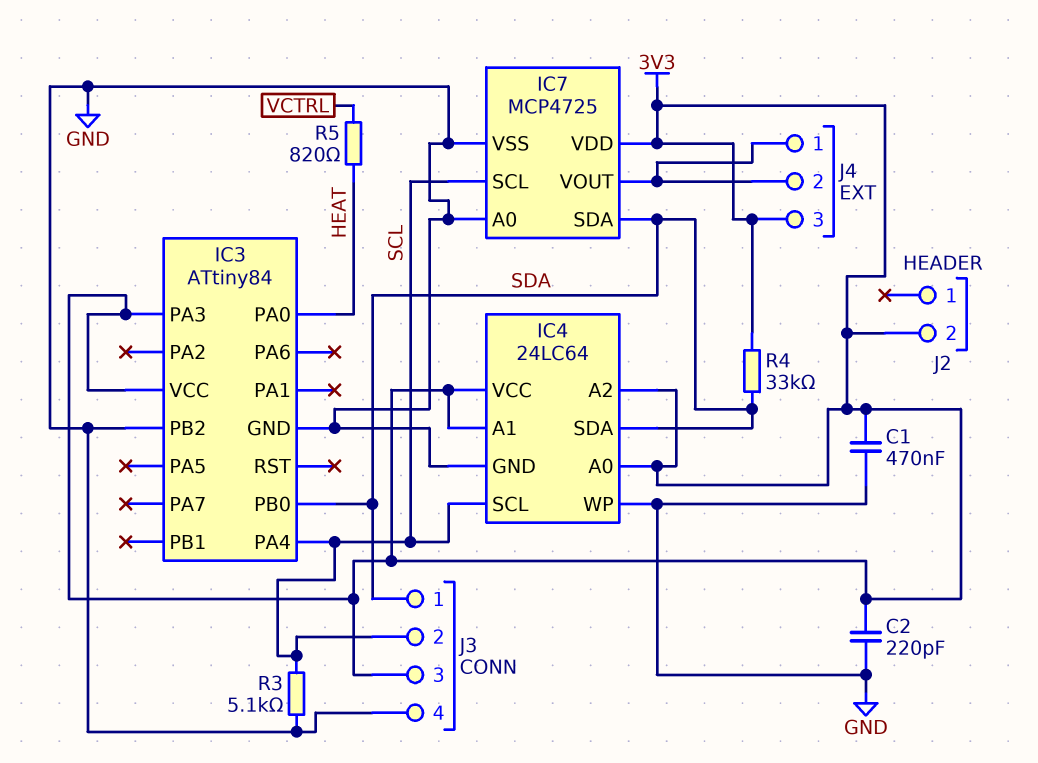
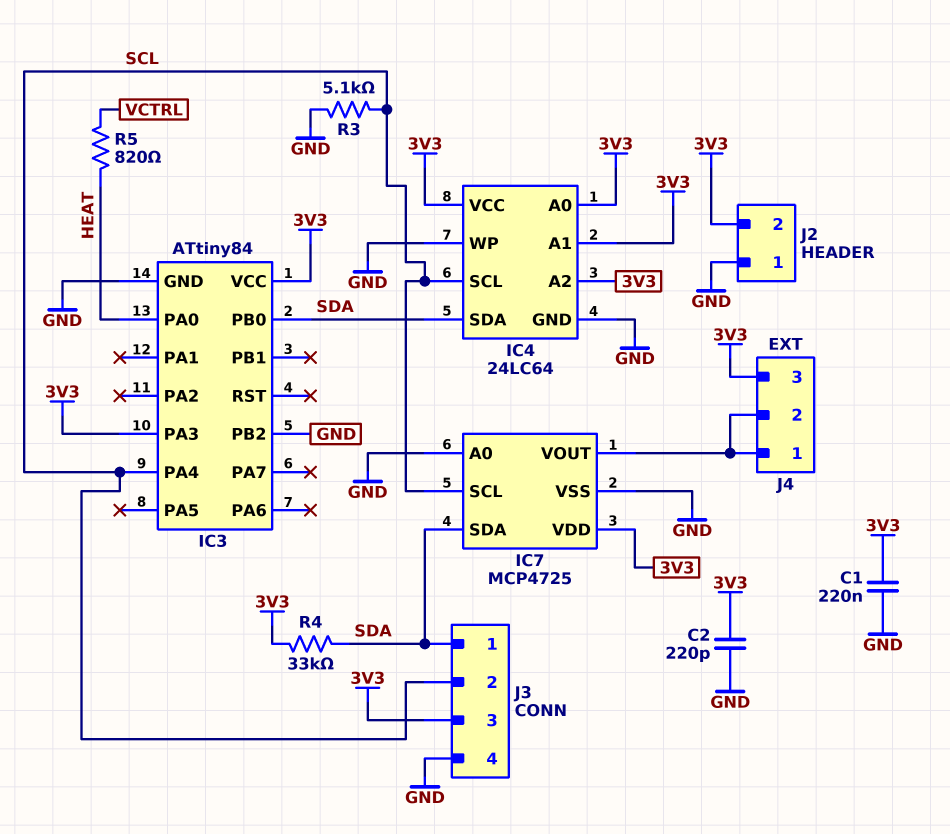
C1: 470nF (3V3, GND) -> 220nF (3V3, GND)
J2 pin 1: none -> GND

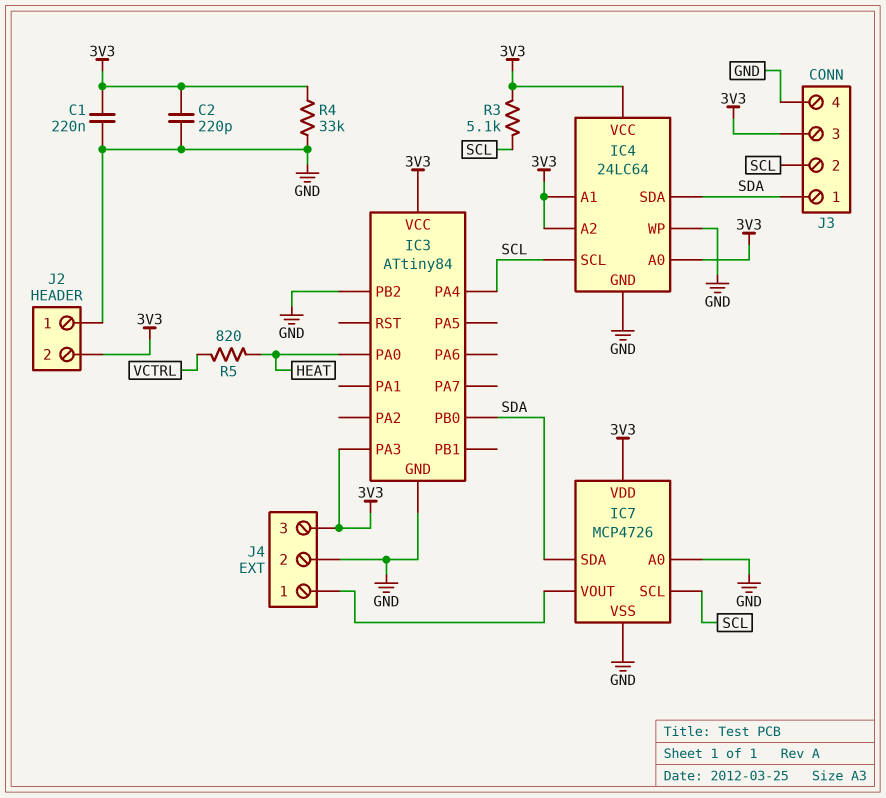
IC7: MCP4725 -> MCP4726
J4 pin 2: IC7/VOUT -> GND
R3: 5.1k (GND, SCL) -> 5.1k (3V3, SCL)
R4: 33k (3V3, SDA) -> 33k (3V3, GND)

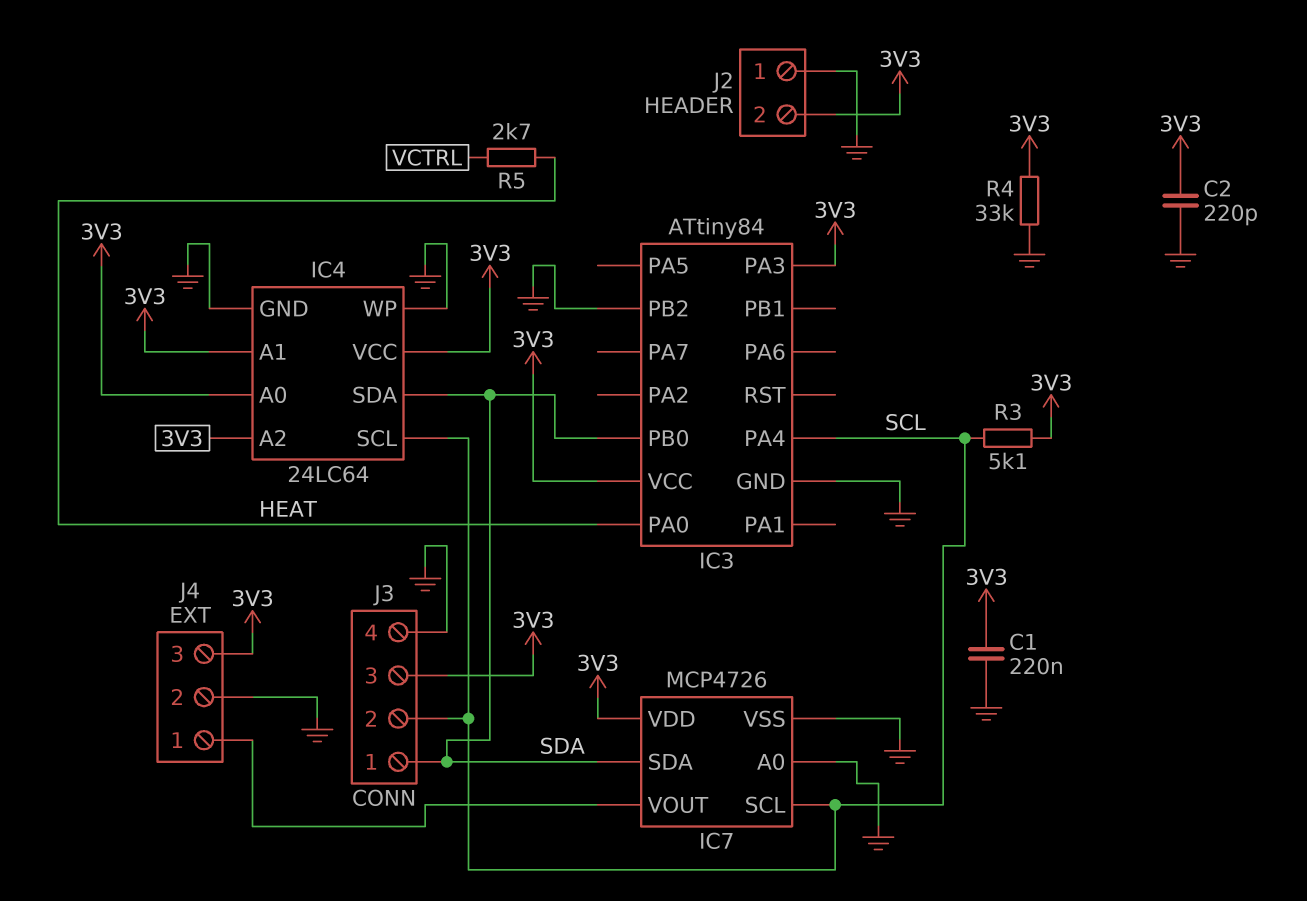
R5: 820 (HEAT, VCTRL) -> 2.7k (HEAT, VCTRL)

